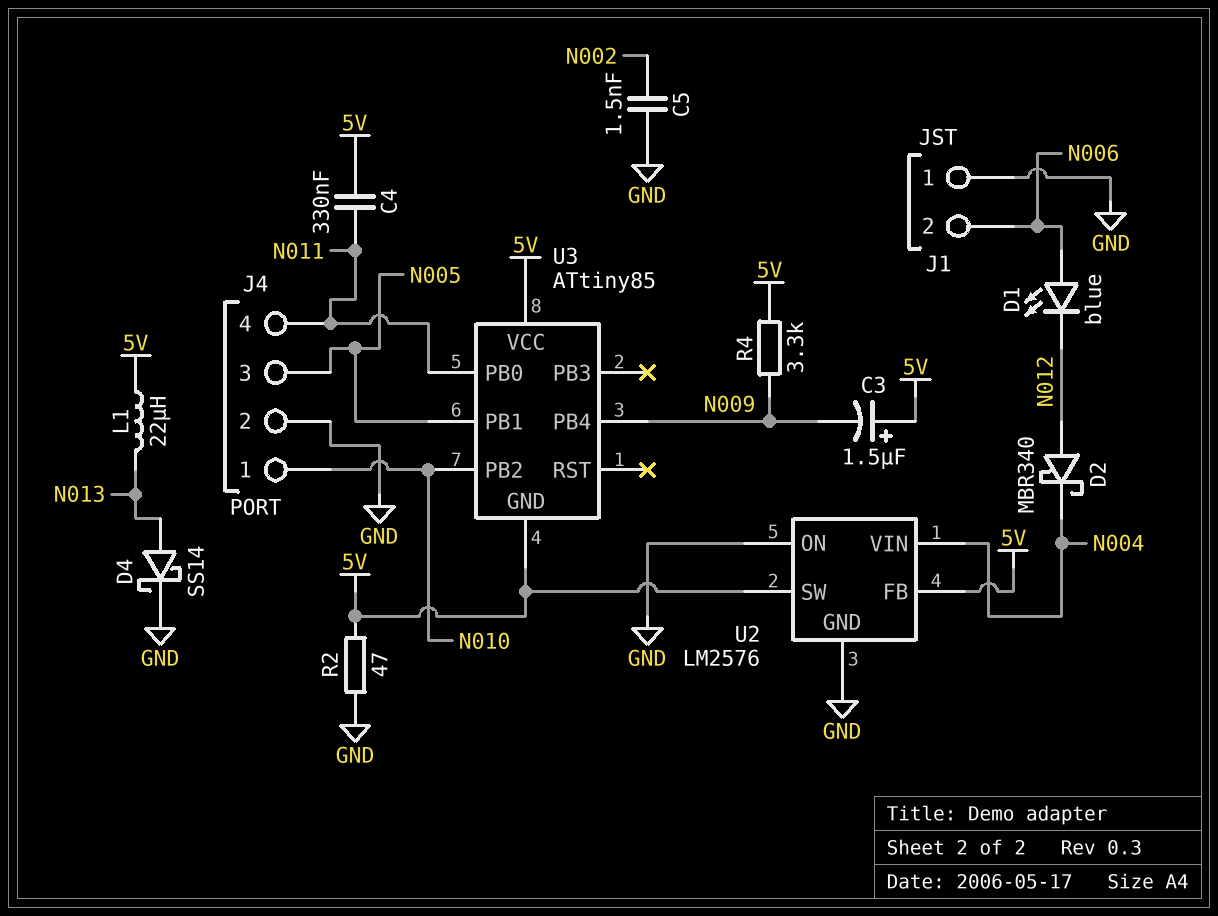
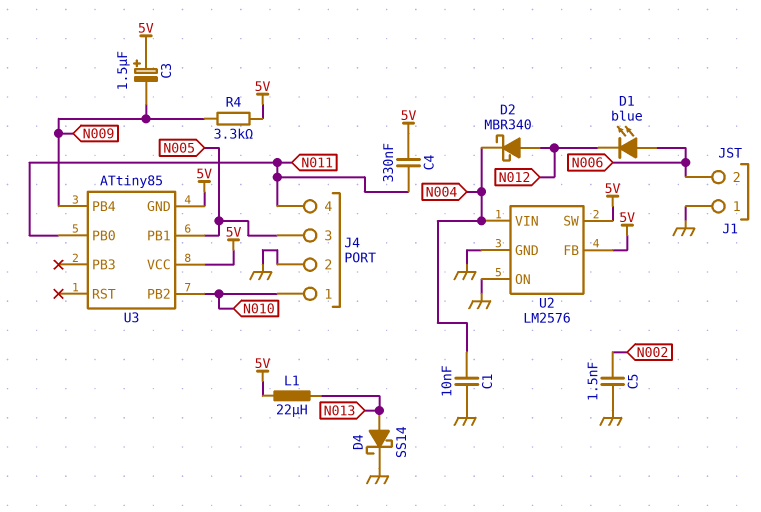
C1: none -> 10nF (GND, N004)
R2: 47 (5V, GND) -> none

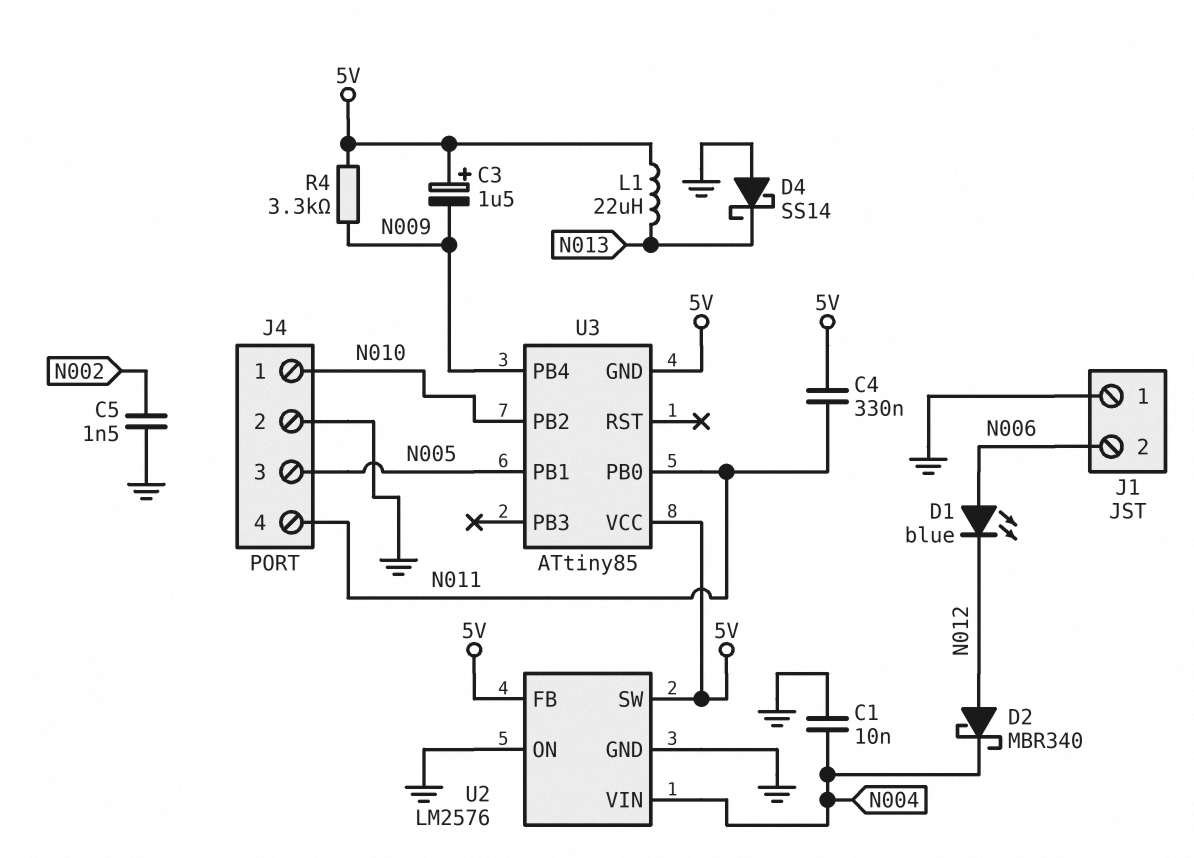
D4: schottky SS14 (A N013, K GND) -> schottky SS14 (A GND, K N013)

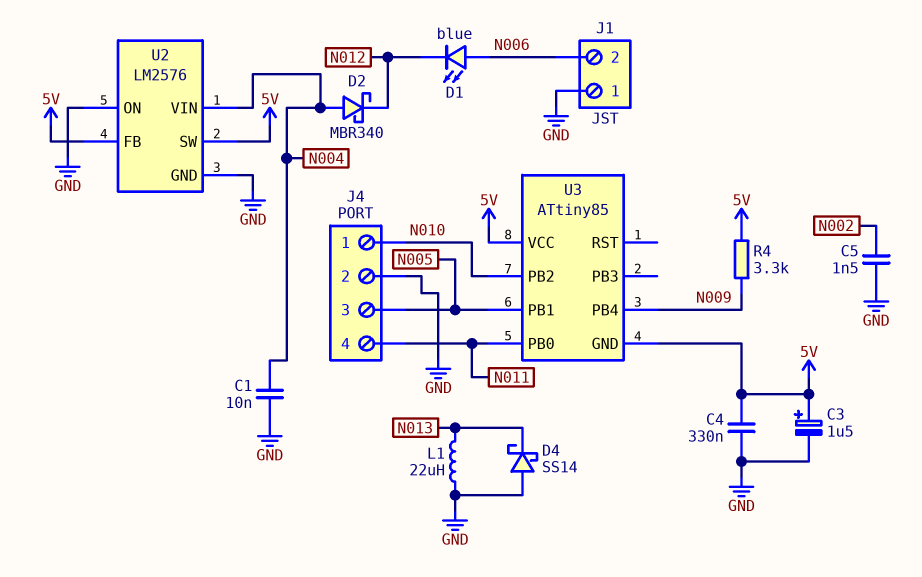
C3: 1.5uF (plus 5V, minus N009) -> 1.5uF (plus 5V, minus GND)
C4: 330nF (5V, N011) -> 330nF (5V, GND)
D2: schottky MBR340 (A N012, K N004) -> schottky MBR340 (A N004, K N012)
L1: 22uH (5V, N013) -> 22uH (GND, N013)

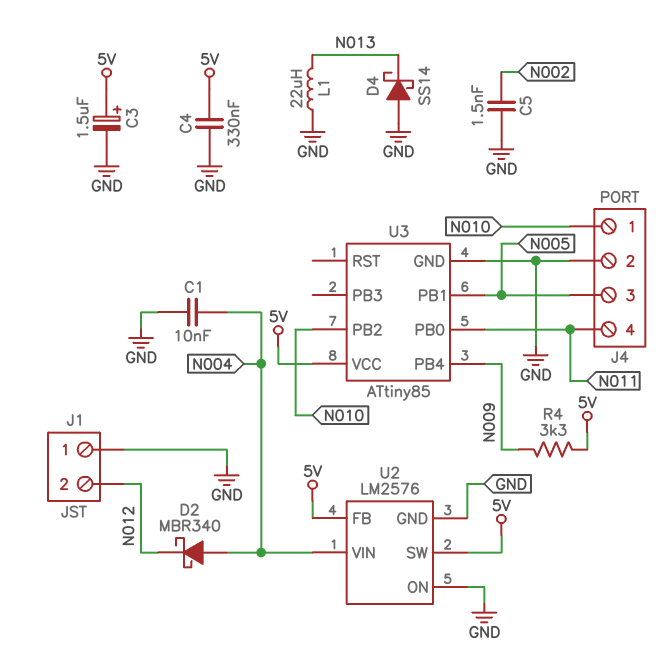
D1: LED blue (A N006, K N012) -> none
J1 pin 2: N006 -> N012
U3 pin GND: 5V -> GND

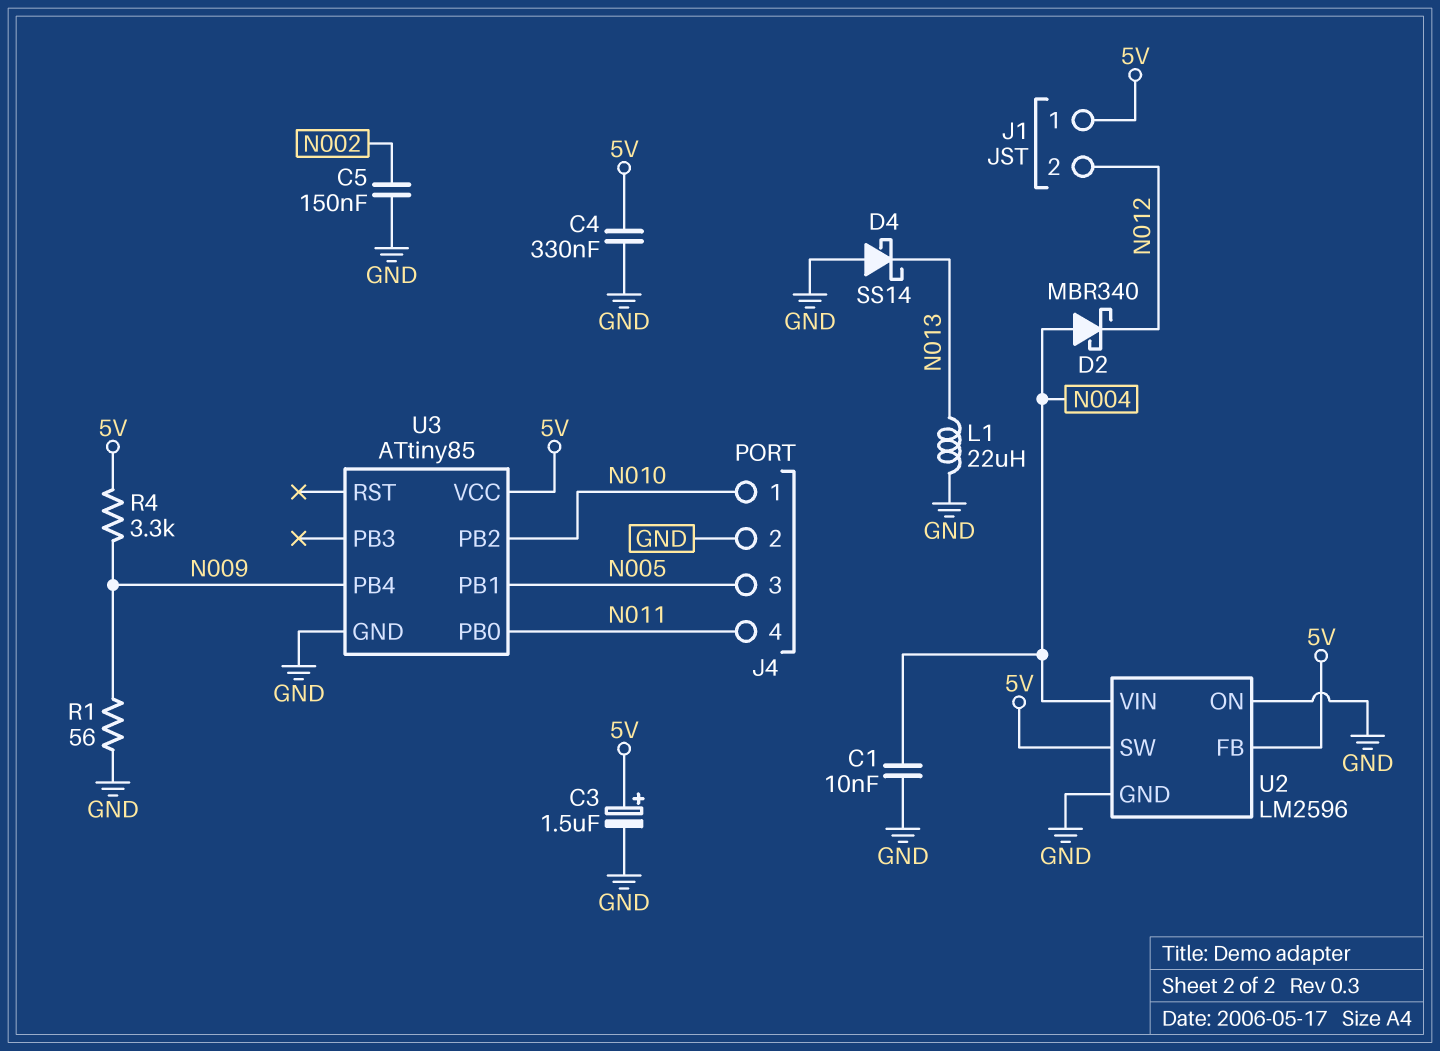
C5: 1.5nF (GND, N002) -> 150nF (GND, N002)
J1 pin 1: GND -> 5V
R1: none -> 56 (GND, N009)
U2: LM2576 -> LM2596

